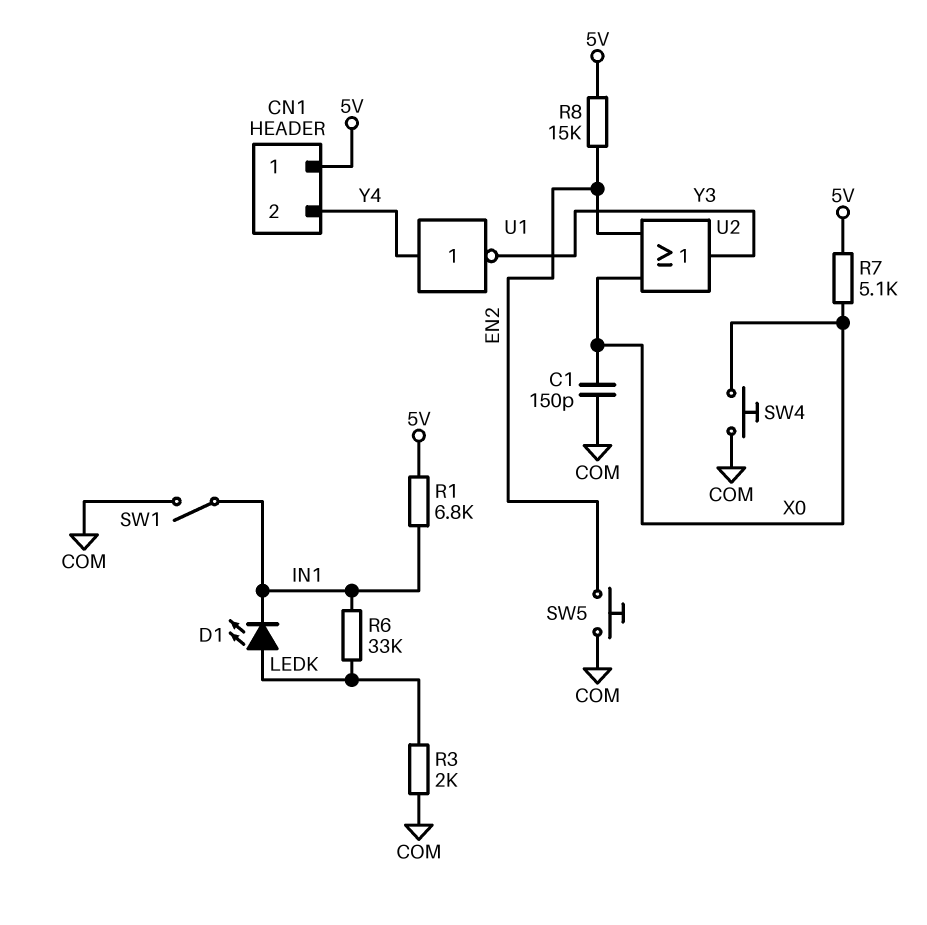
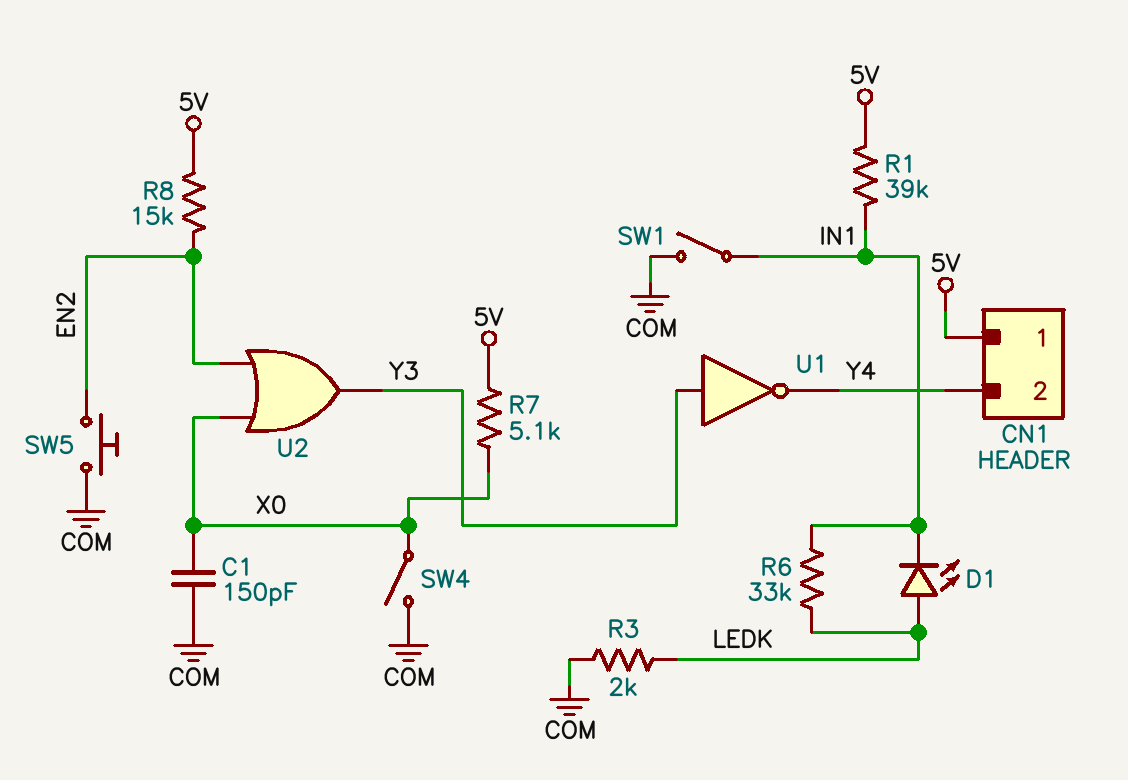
R1: 6.8k (5V, IN1) -> 39k (5V, IN1)
SW4: button (COM, X0) -> switch (COM, X0)
U1: NOT (in Y4, out Y3) -> NOT (in Y3, out Y4)

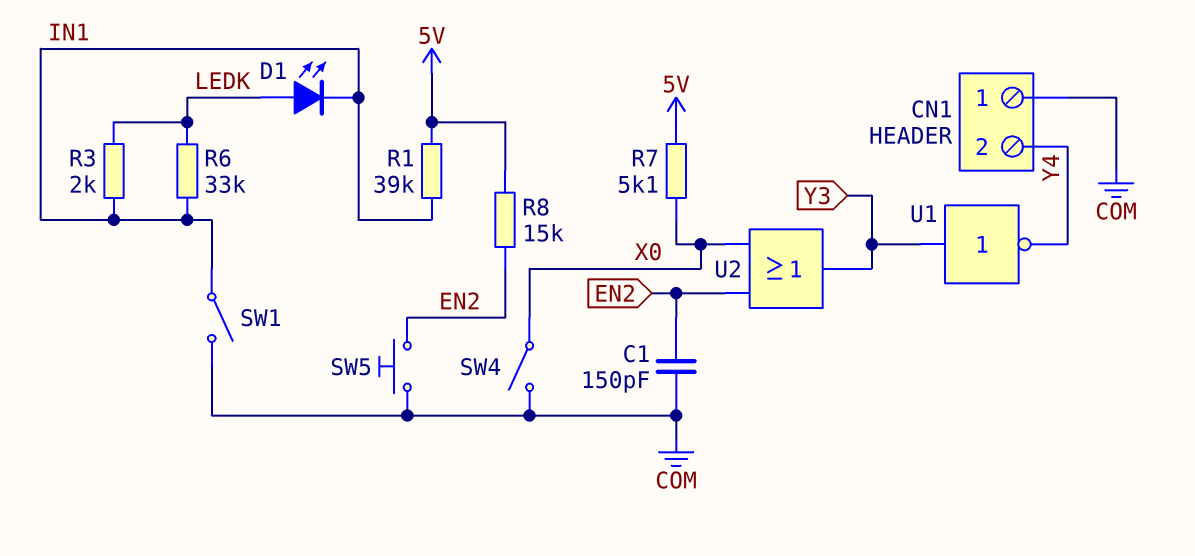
C1: 150pF (COM, X0) -> 150pF (COM, EN2)
CN1 pin 1: 5V -> COM
R3: 2k (COM, LEDK) -> 2k (IN1, LEDK)

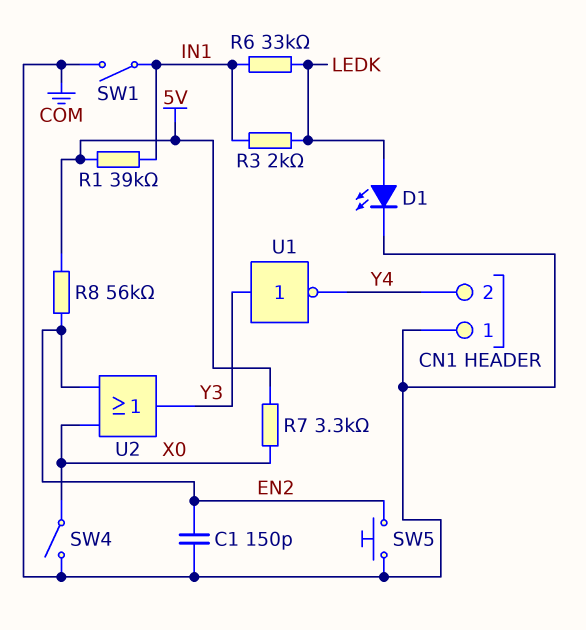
D1: LED (A LEDK, K IN1) -> LED (A LEDK, K COM)
R7: 5.1k (5V, X0) -> 3.3k (5V, X0)
R8: 15k (5V, EN2) -> 56k (5V, EN2)

